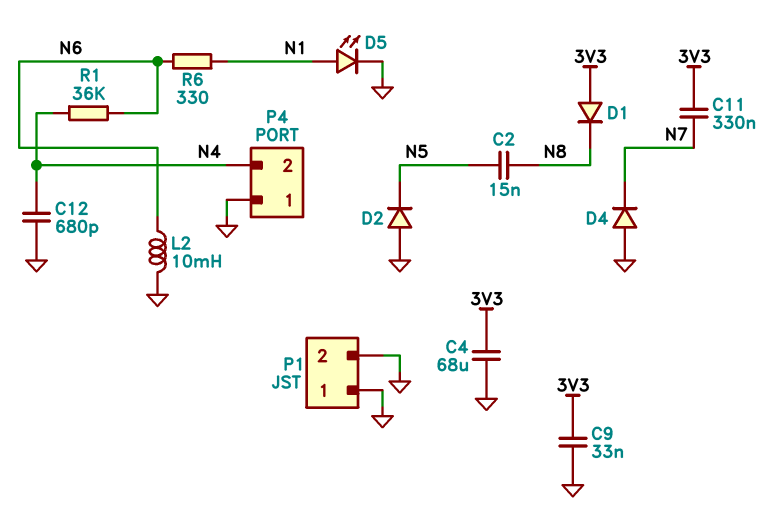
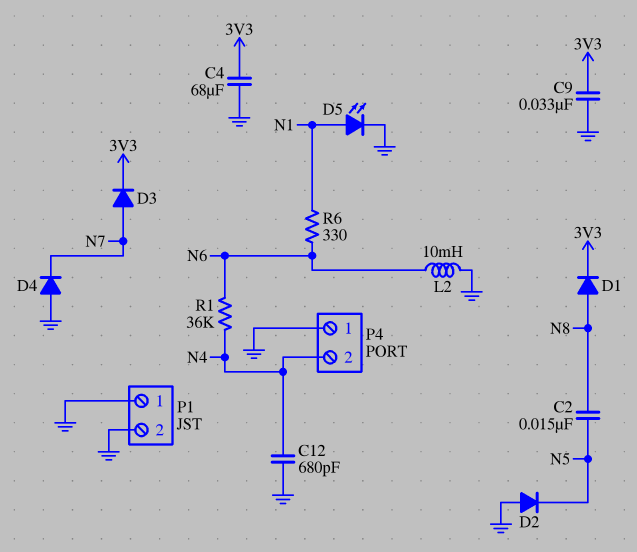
C11: 330nF (3V3, N7) -> none
D1: diode (A 3V3, K N8) -> diode (A N8, K 3V3)
D3: none -> diode (A N7, K 3V3)

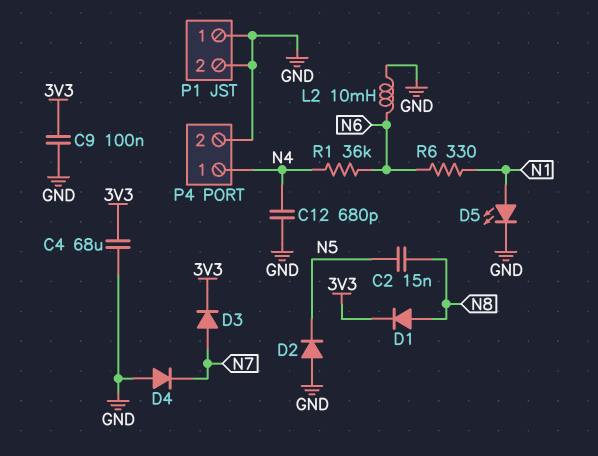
C9: 33nF (3V3, GND) -> 100nF (3V3, GND)
P4 pin 1: GND -> N4
P4 pin 2: N4 -> GND

